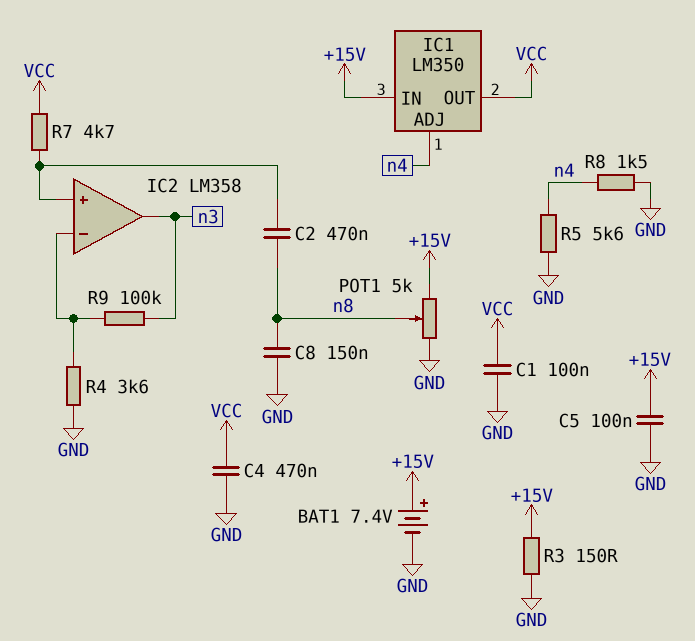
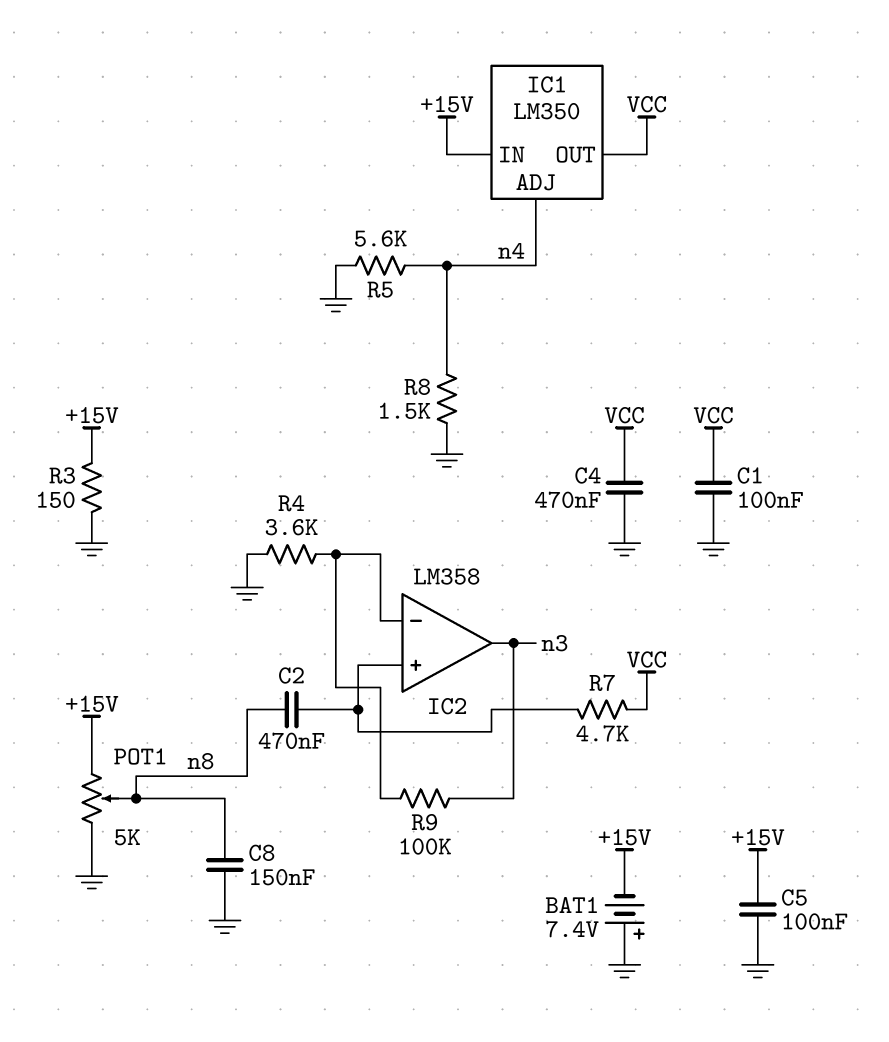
BAT1: 7.4V (plus +15V, minus GND) -> 7.4V (plus GND, minus +15V)

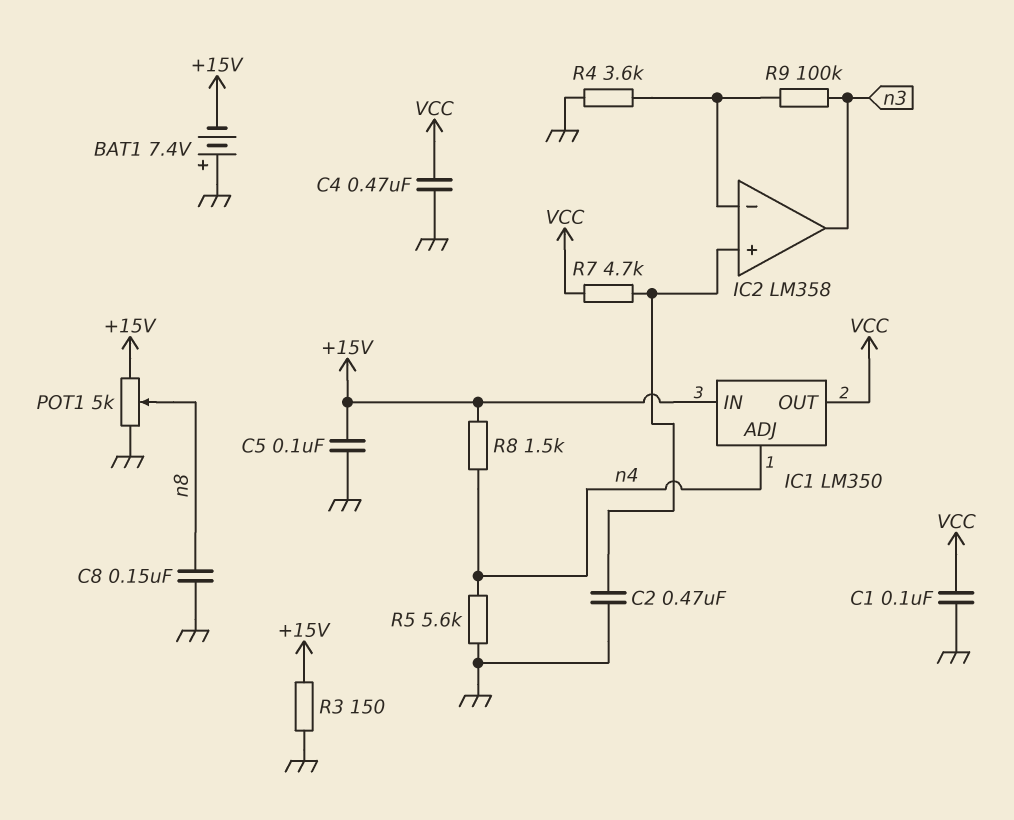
C2: 470nF (IC2/in+, n8) -> 470nF (GND, IC2/in+)
R8: 1.5k (GND, n4) -> 1.5k (+15V, n4)

